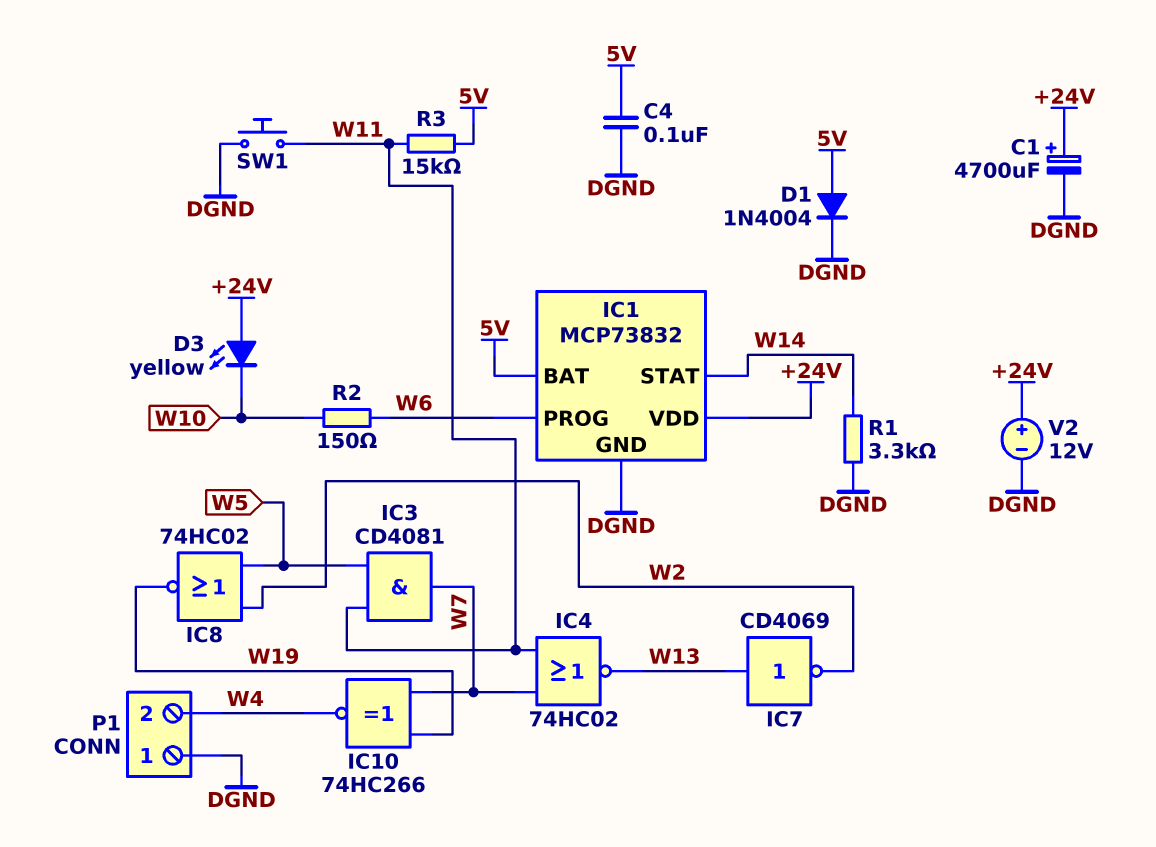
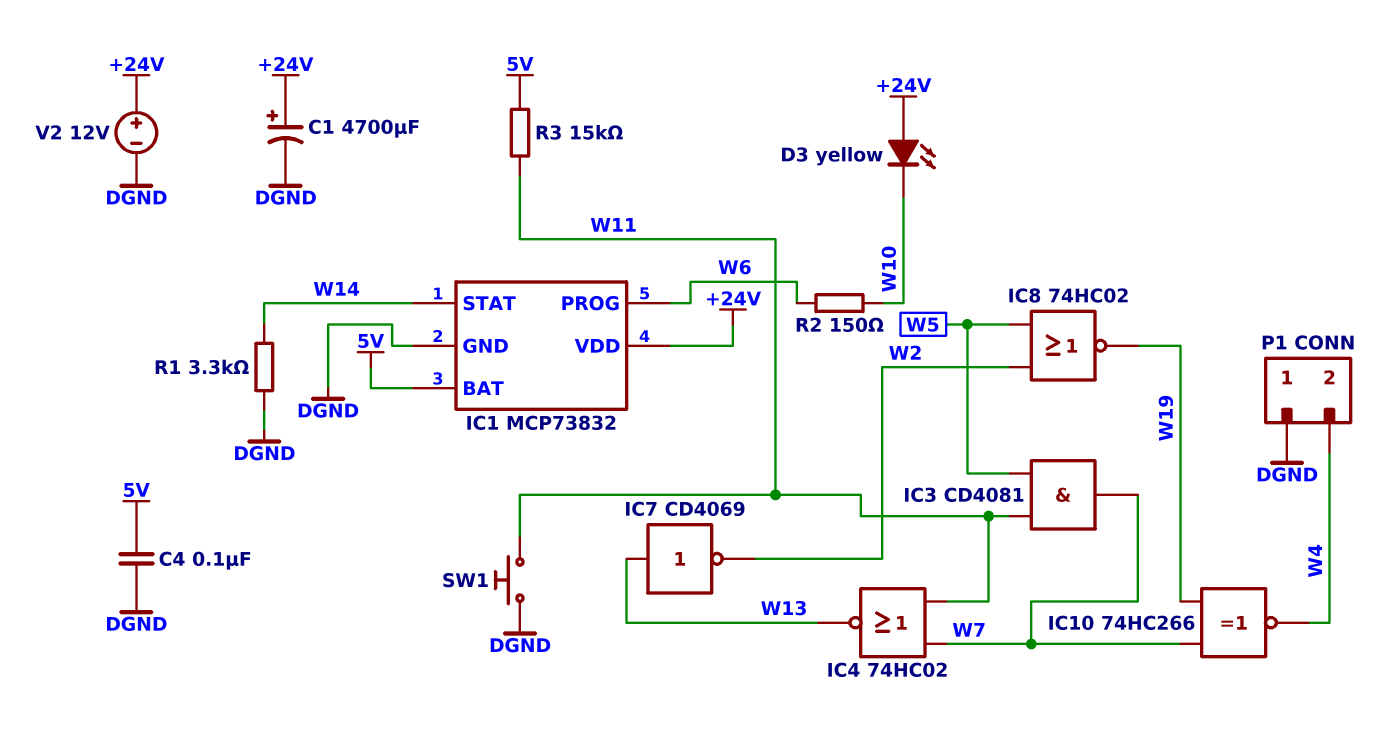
D1: diode 1N4004 (A 5V, K DGND) -> none

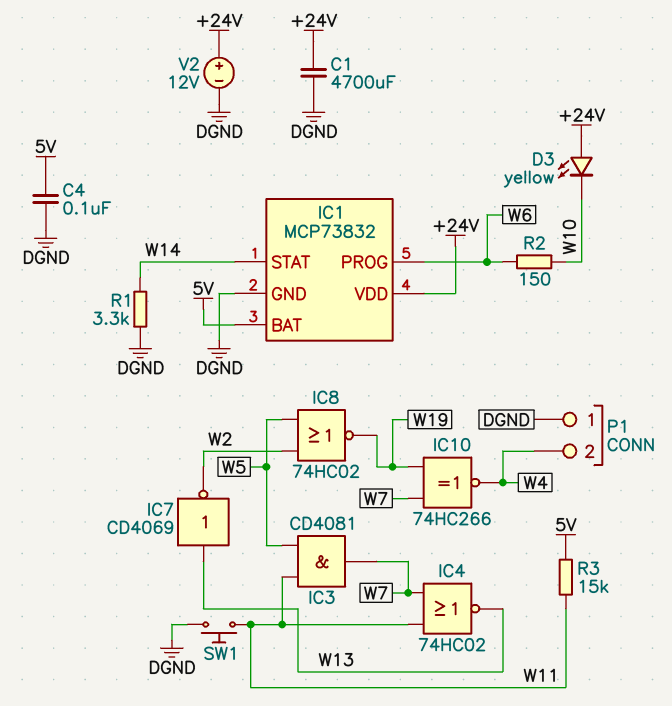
C1: 4700uF (plus +24V, minus DGND) -> 4700uF (+24V, DGND)

